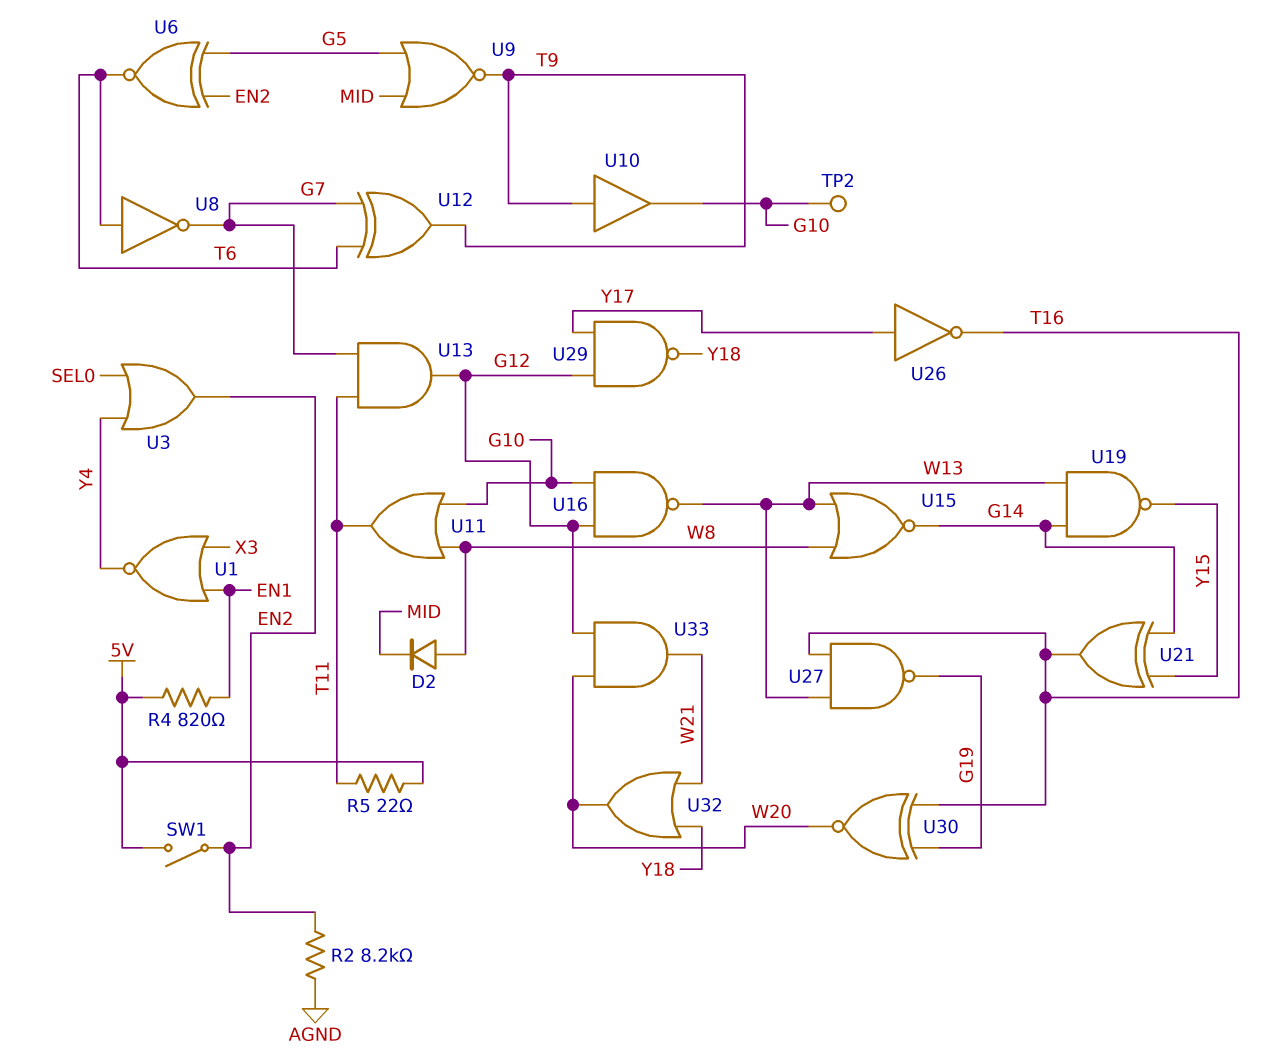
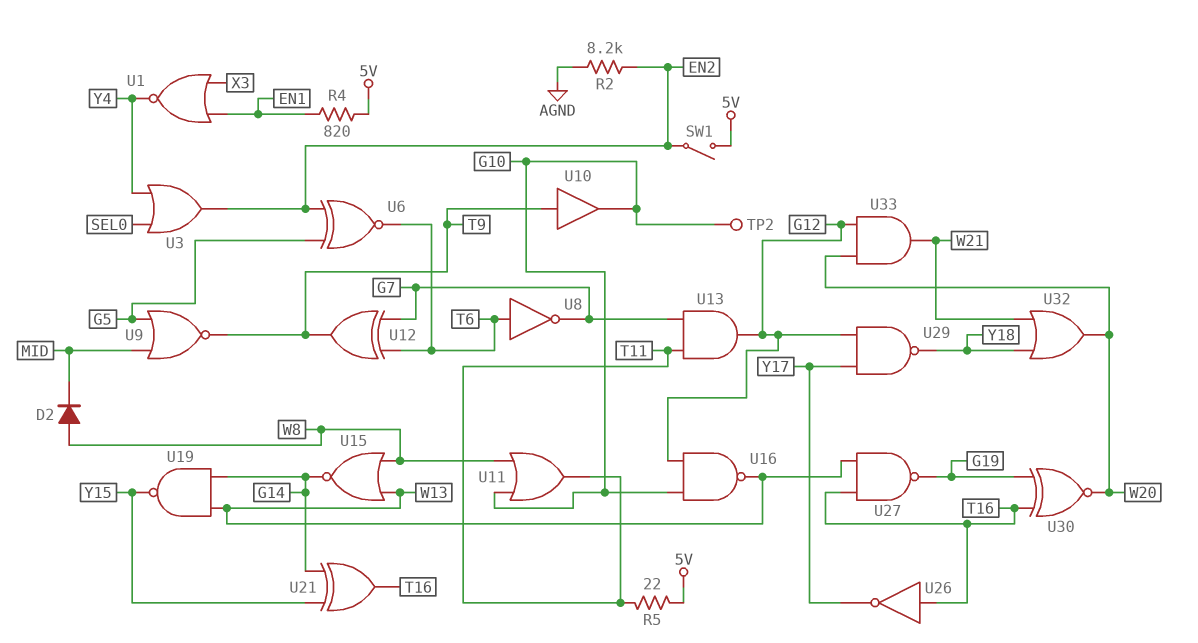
U26: NOT (in Y17, out T16) -> NOT (in T16, out Y17)

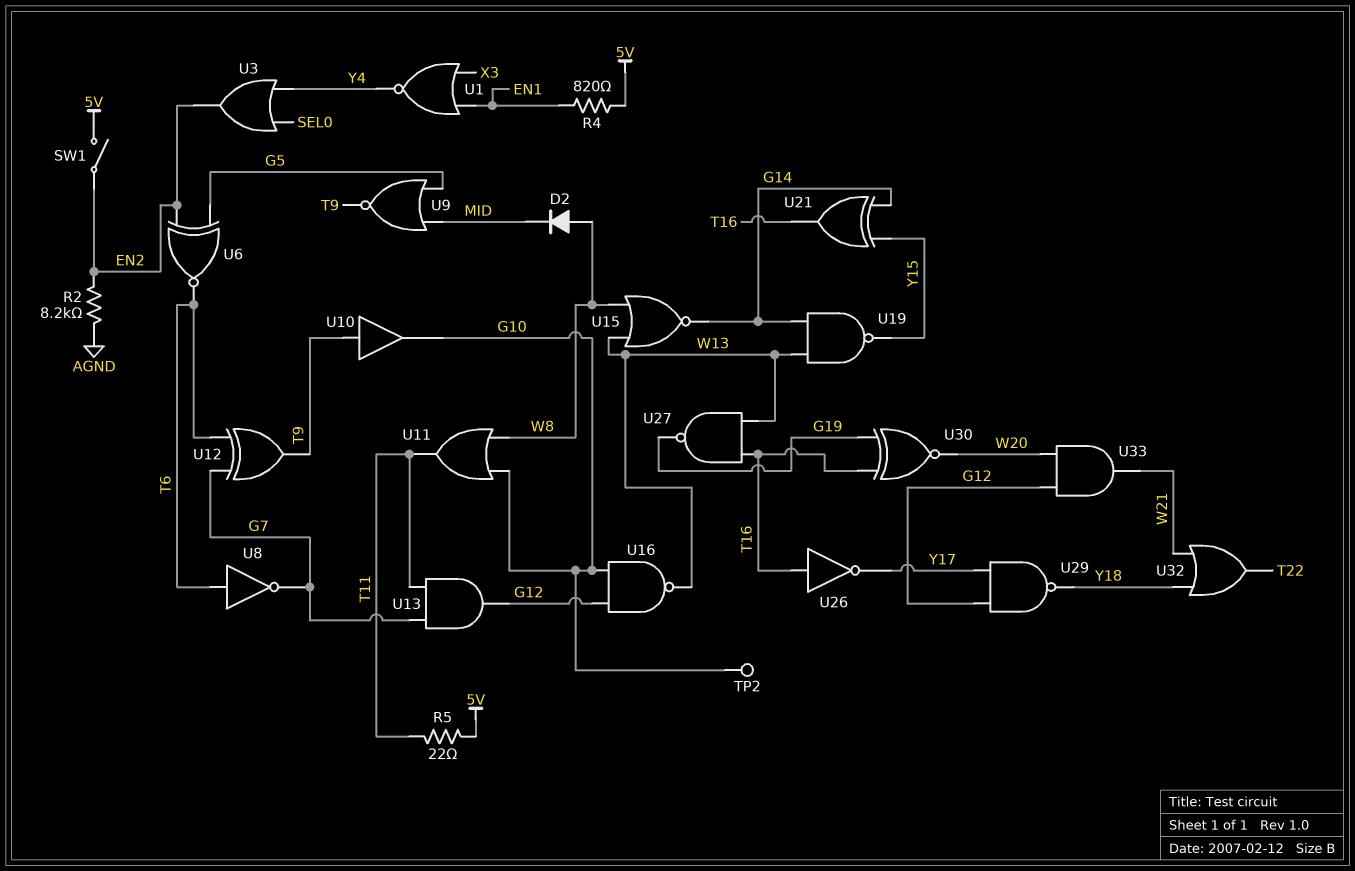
U32: OR (in W21, in Y18, out W20) -> OR (in W21, in Y18, out T22)

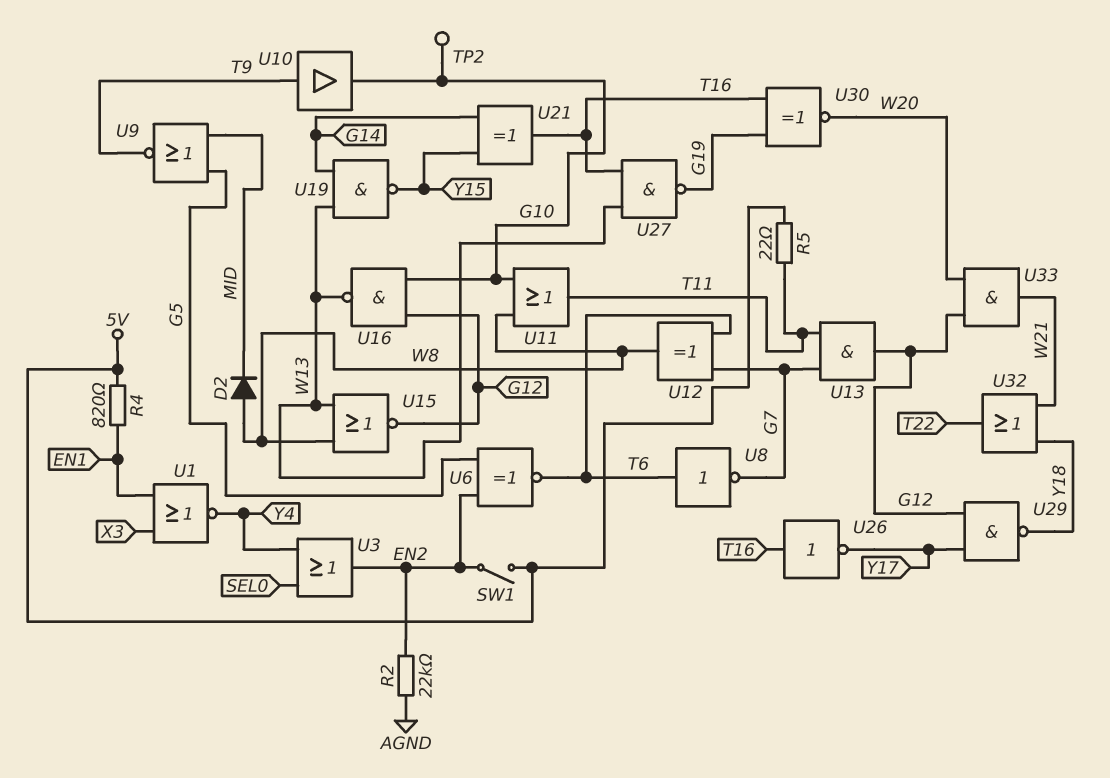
R2: 8.2k (AGND, EN2) -> 22k (AGND, EN2)
U12: XOR (in G7, in T6, out T9) -> XOR (in G7, in T6, out W8)
U15: NOR (in W8, in W13, out G14) -> NOR (in W8, in W13, out G12)

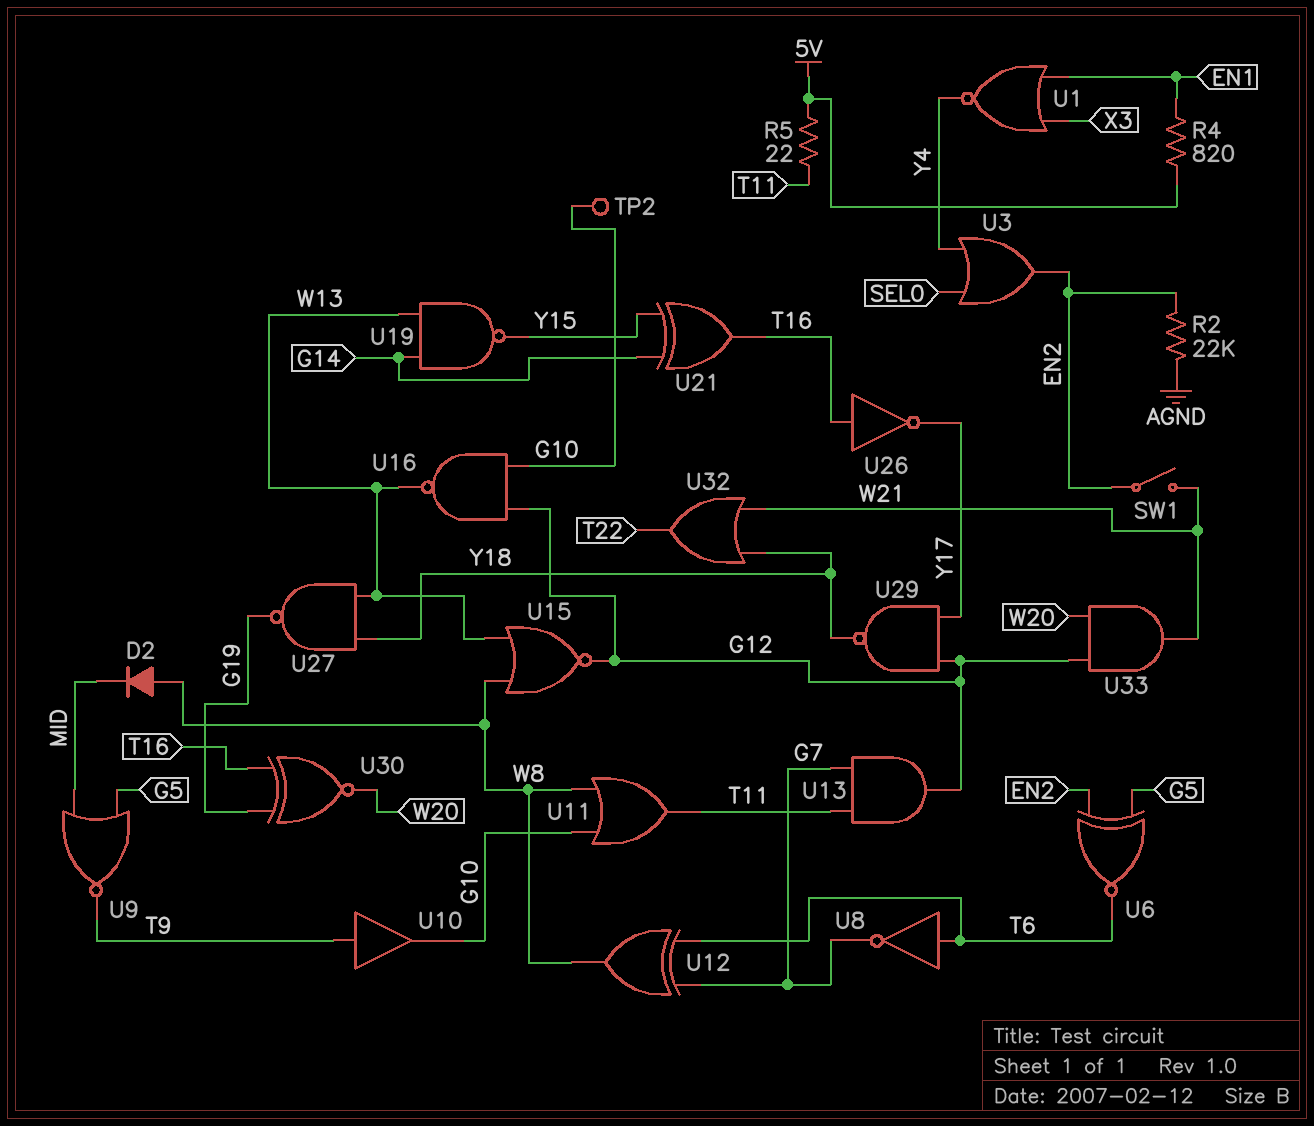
SW1: switch (5V, EN2) -> switch (EN2, W21)
U27: NAND (in T16, in W13, out G19) -> NAND (in W13, in Y18, out G19)

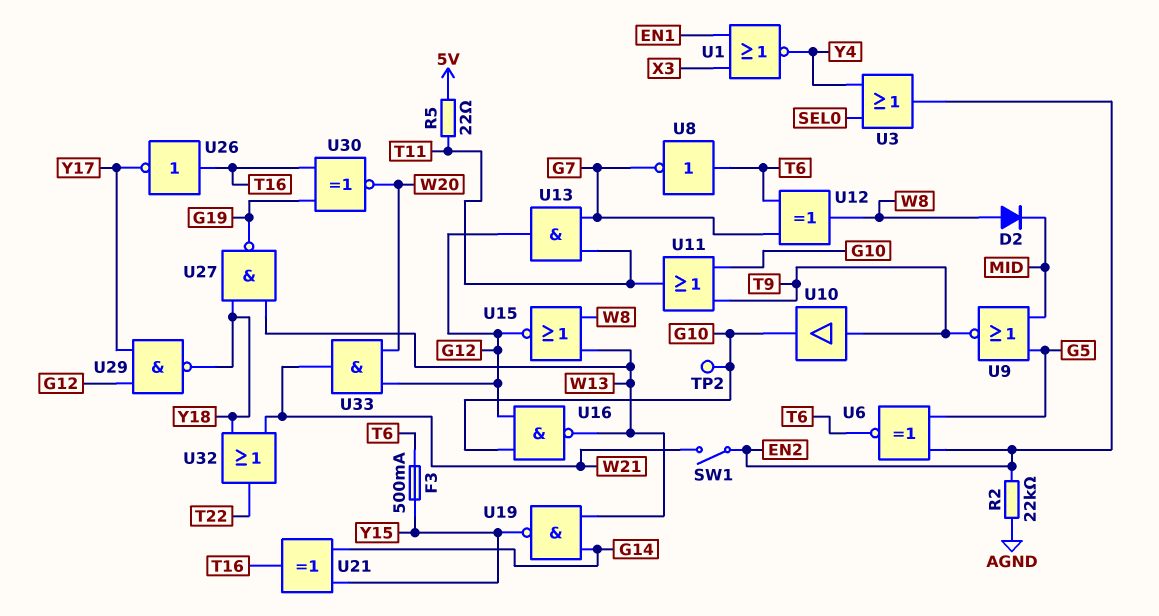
F3: none -> 500mA (T6, Y15)
R4: 820 (5V, EN1) -> none
U11: OR (in G10, in W8, out T11) -> OR (in G10, in T9, out T11)

